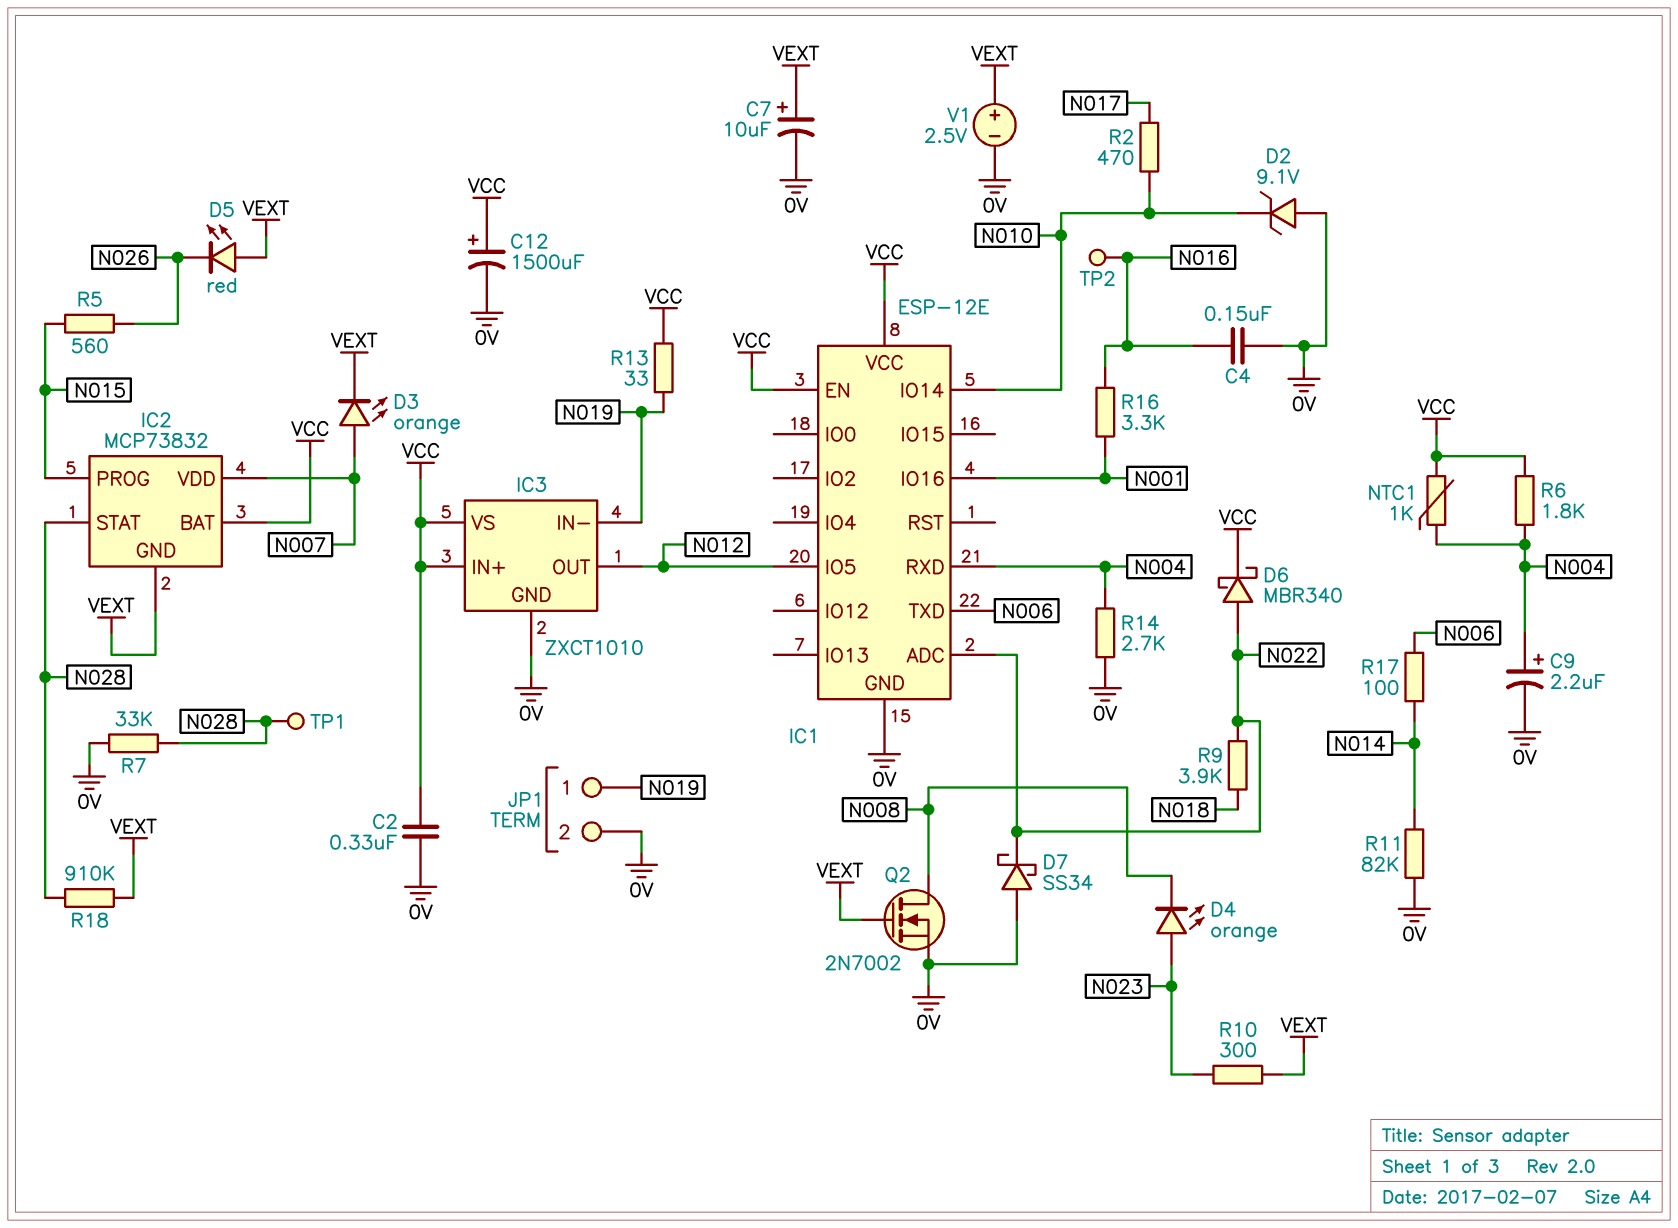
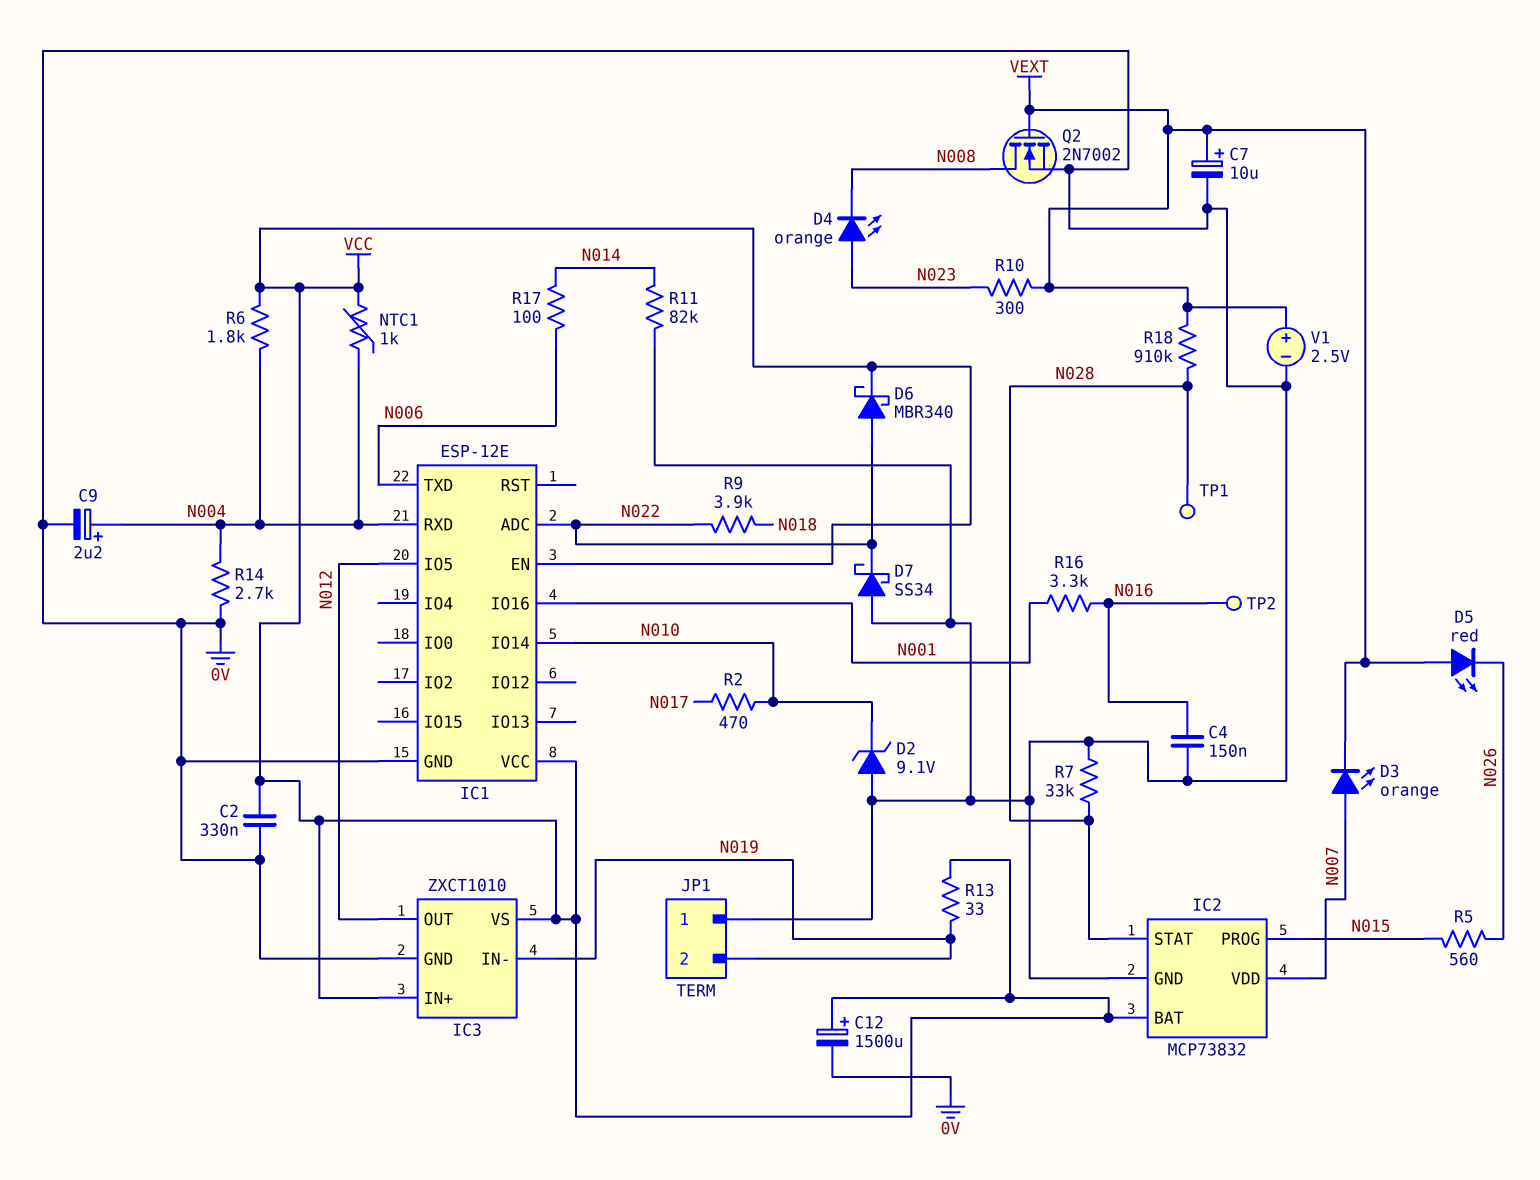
IC2 pin GND: VEXT -> 0V
JP1 pin 1: N019 -> 0V
JP1 pin 2: 0V -> N019

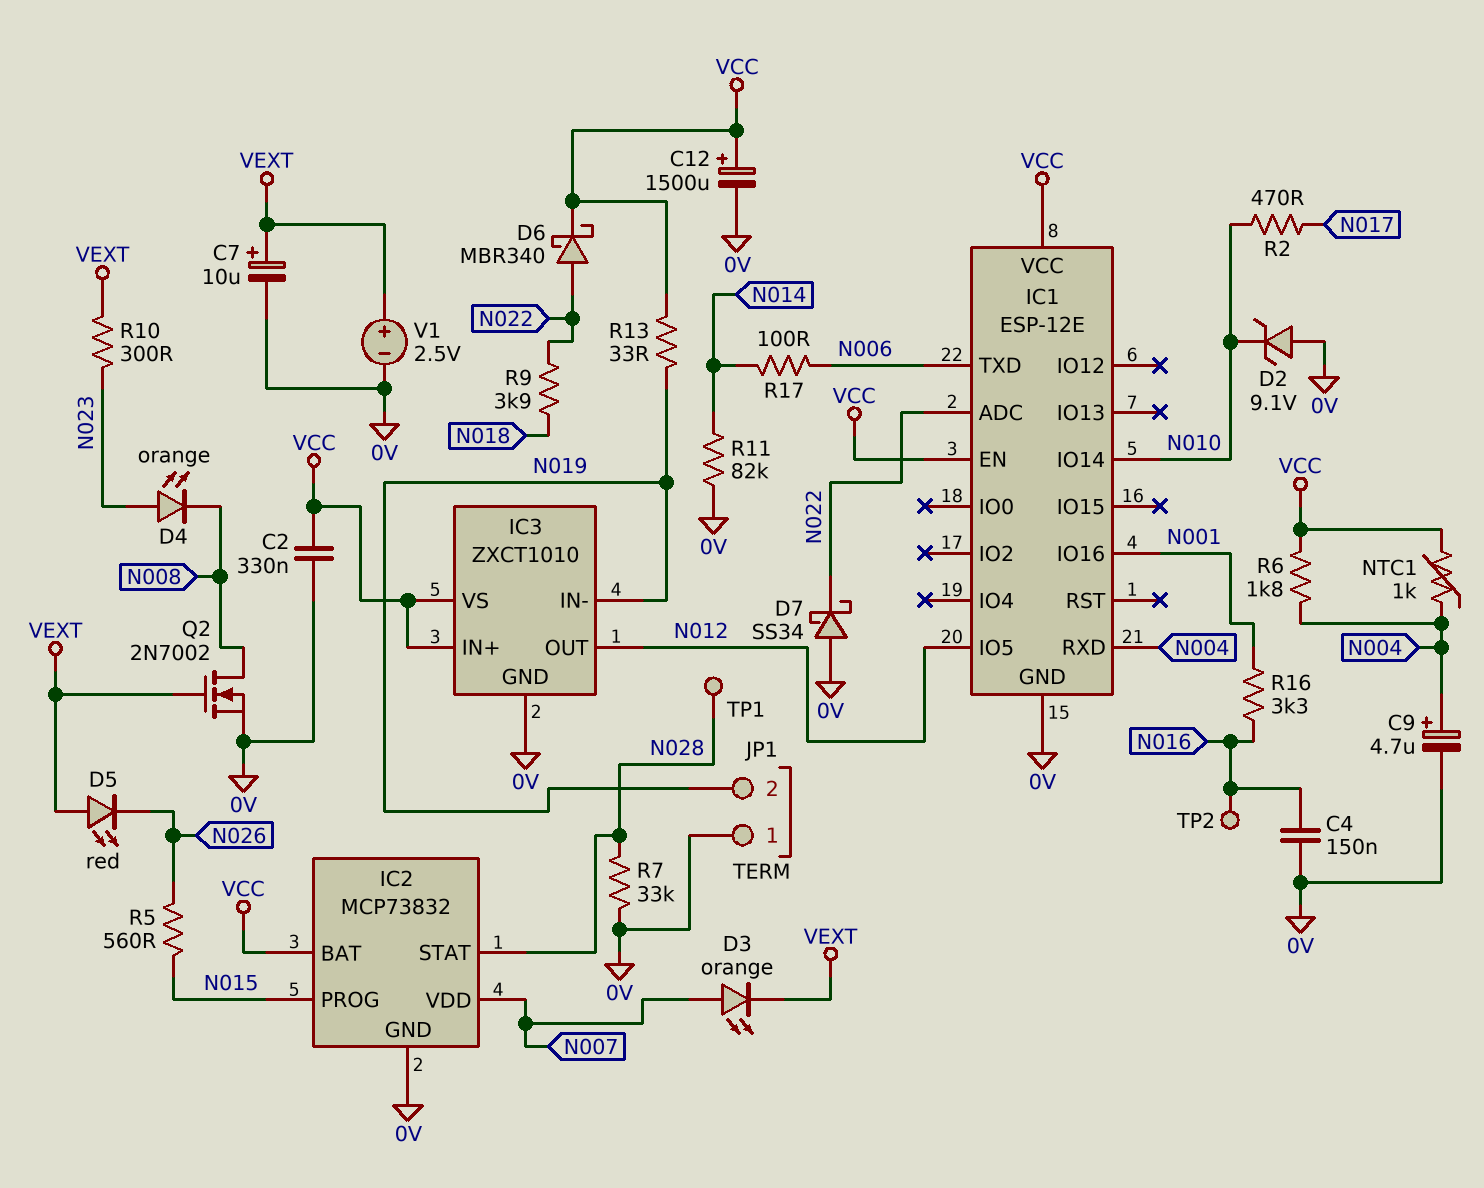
C9: 2.2uF (plus N004, minus 0V) -> 4.7uF (plus N004, minus 0V)
R14: 2.7k (0V, N004) -> none
R18: 910k (N028, VEXT) -> none

